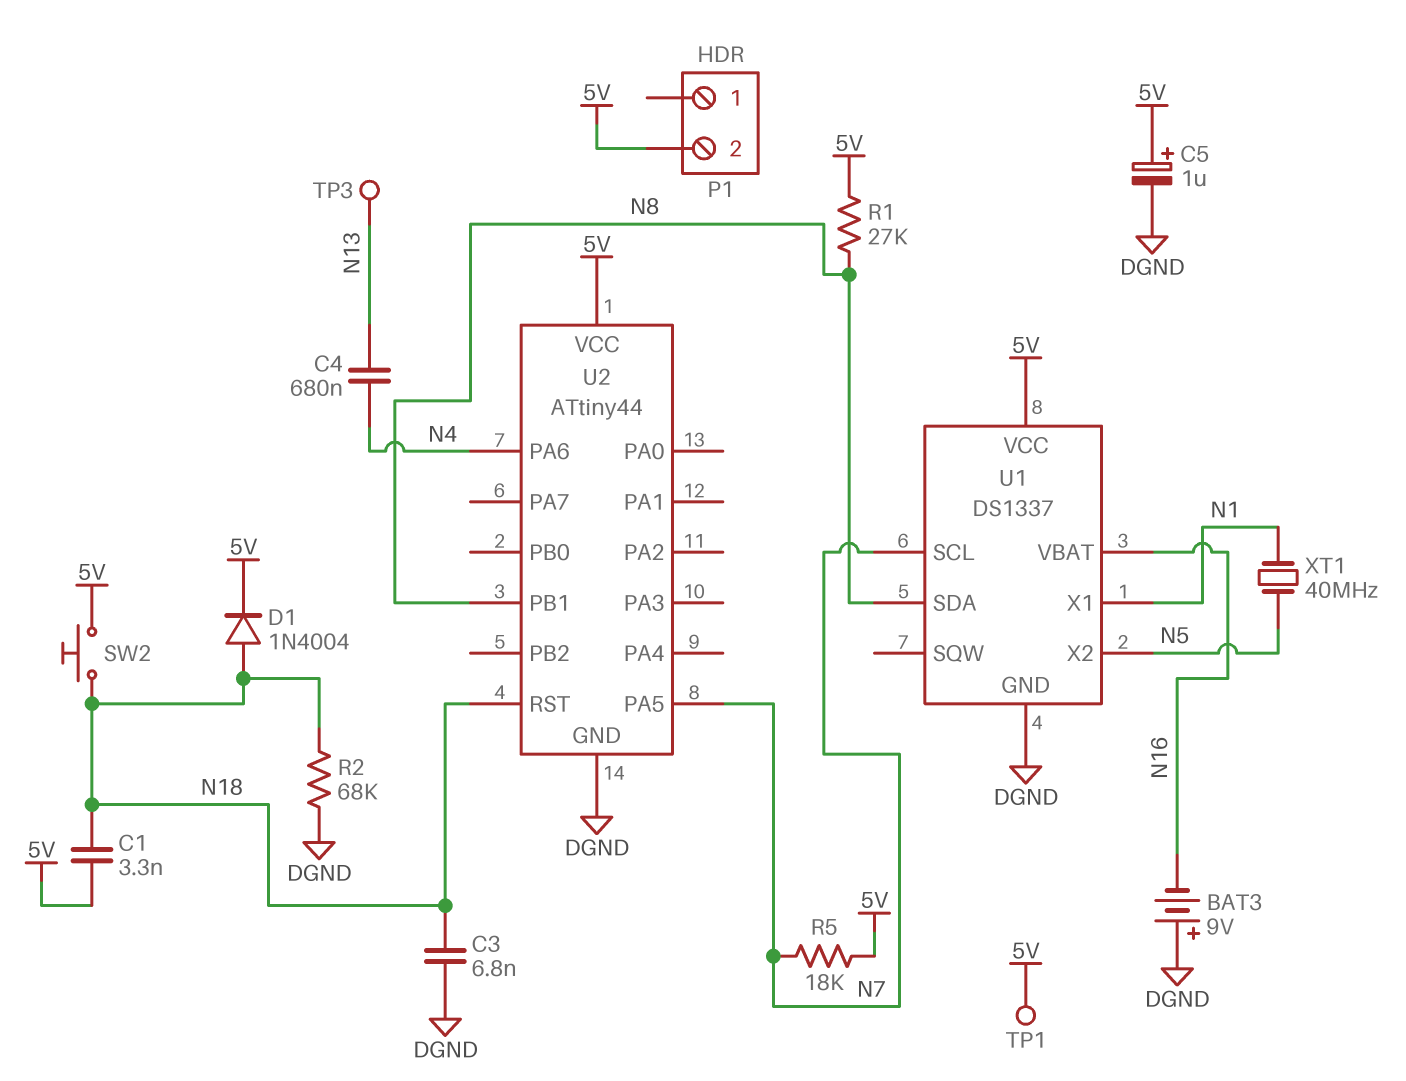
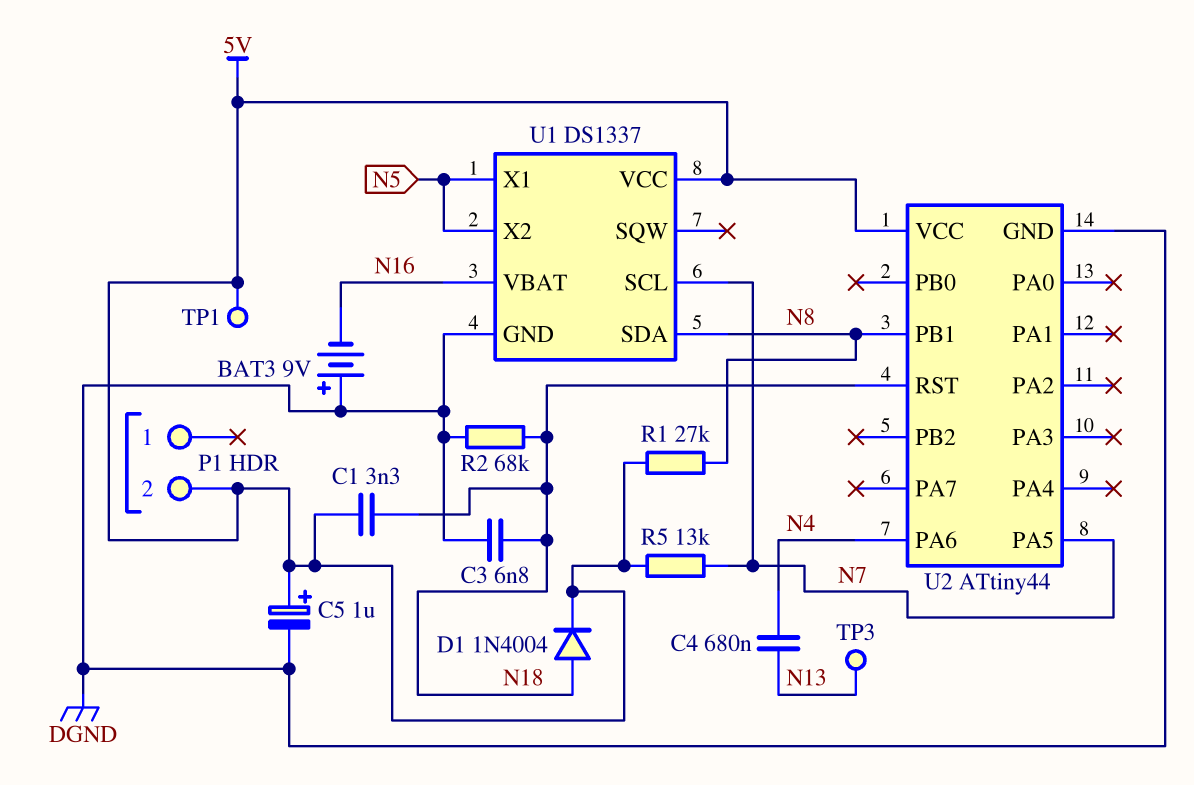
R5: 18k (5V, N7) -> 13k (5V, N7)
SW2: button (5V, N18) -> none
U1 pin X1: N1 -> N5
XT1: 40MHz (N1, N5) -> none

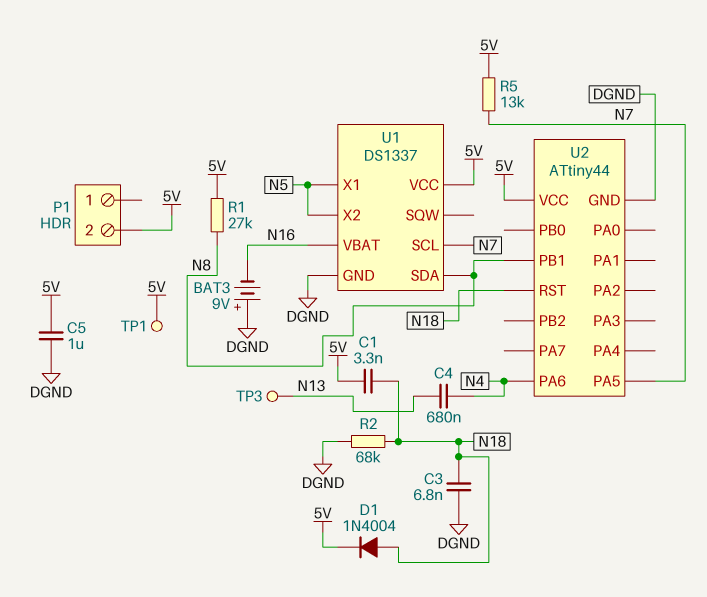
C5: 1uF (plus 5V, minus DGND) -> 1uF (5V, DGND)

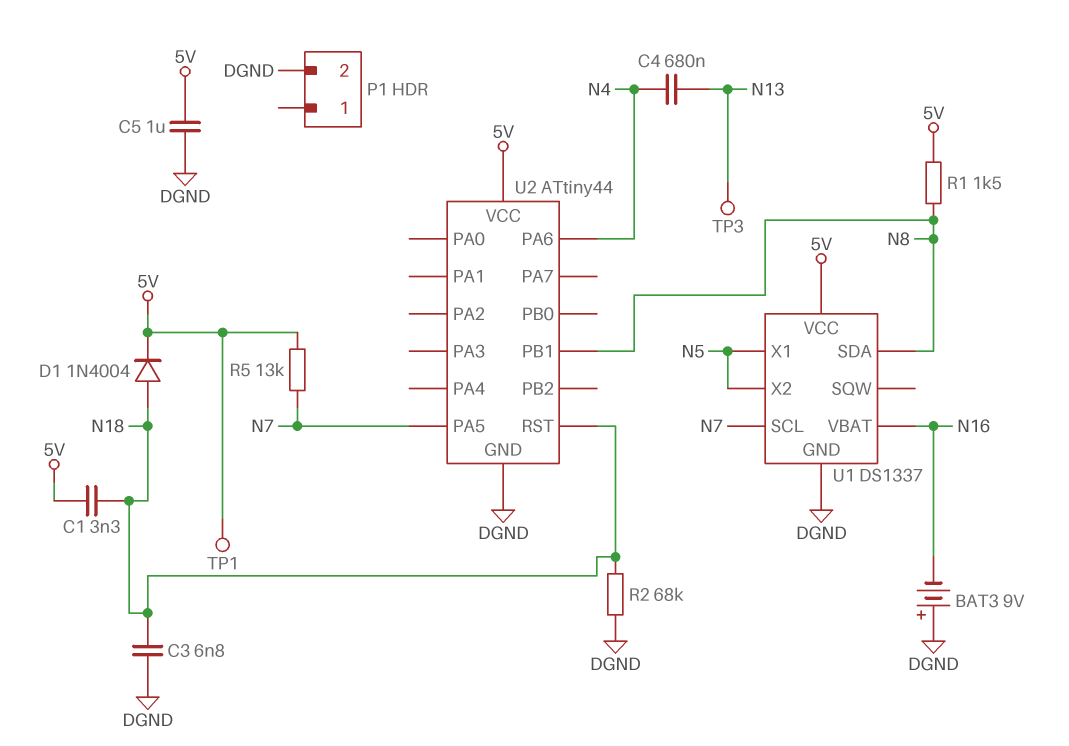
P1 pin 2: 5V -> DGND
R1: 27k (5V, N8) -> 1.5k (5V, N8)

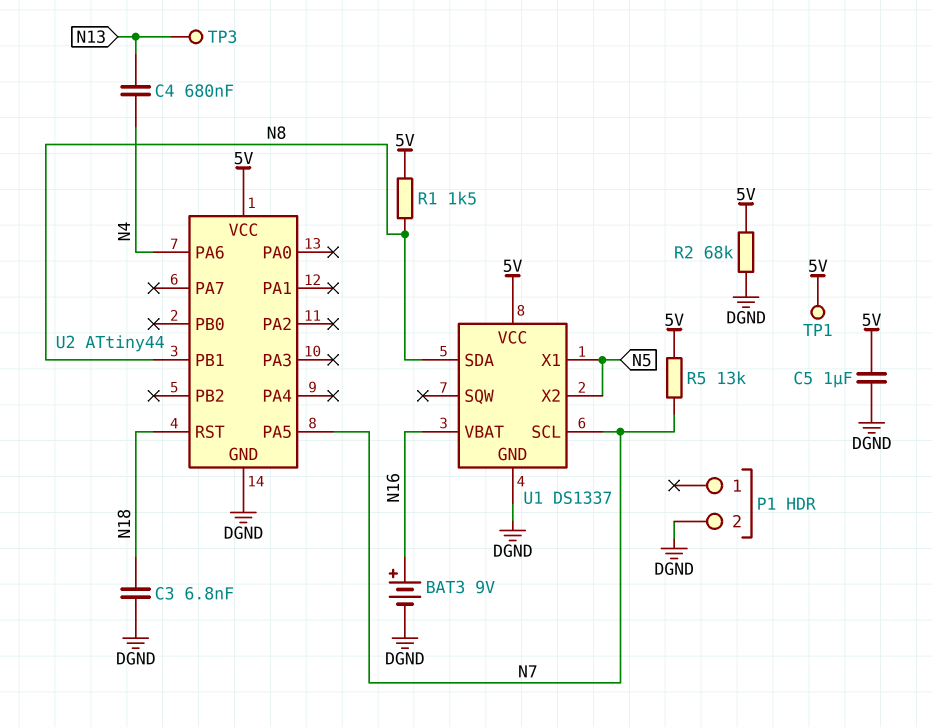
BAT3: 9V (plus DGND, minus N16) -> 9V (plus N16, minus DGND)
C1: 3.3nF (5V, N18) -> none
D1: diode 1N4004 (A N18, K 5V) -> none
R2: 68k (DGND, N18) -> 68k (5V, DGND)

